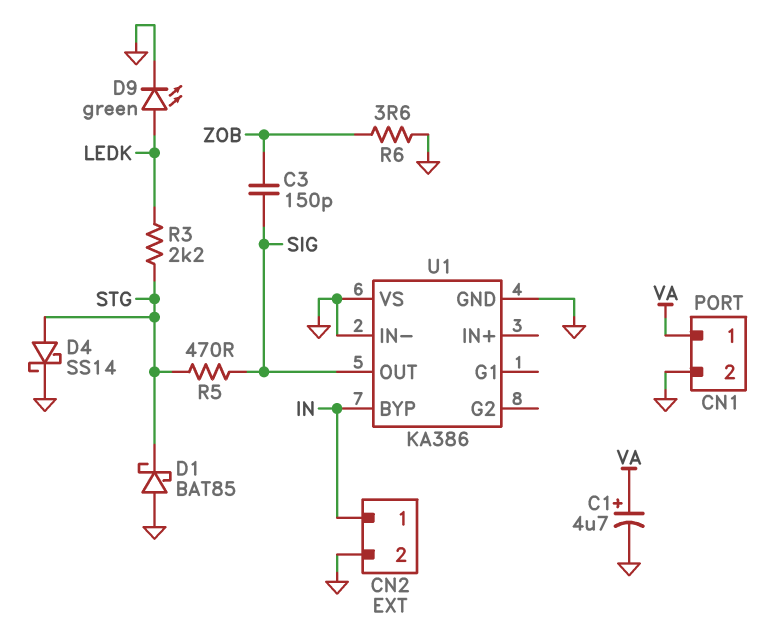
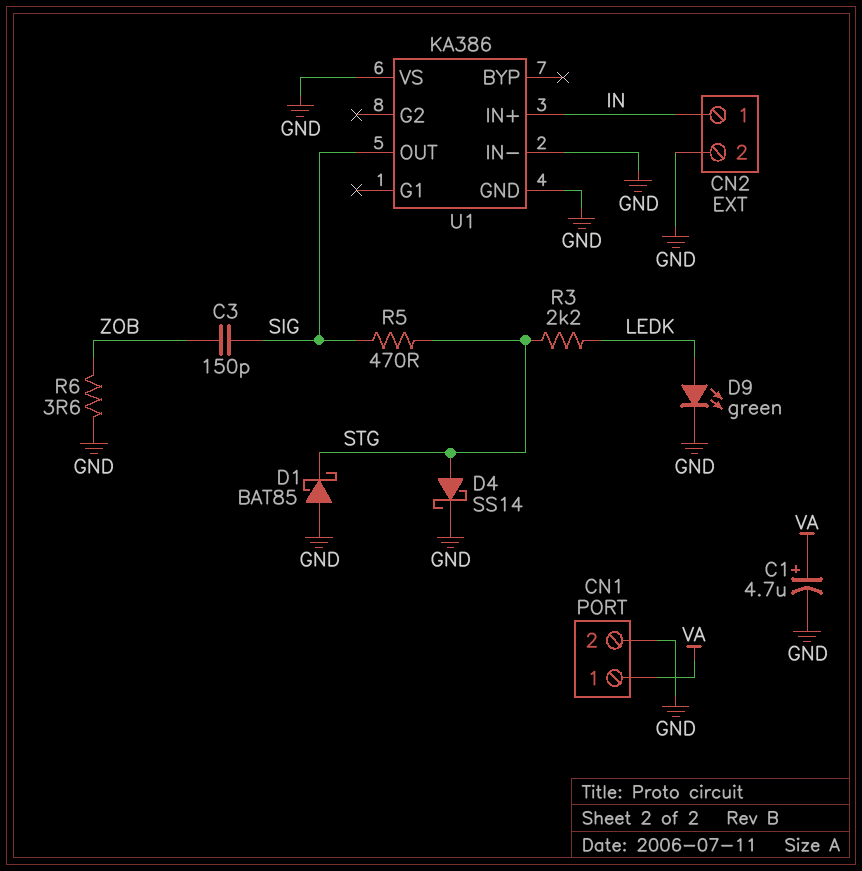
U1 pin BYP: IN -> none
U1 pin IN+: none -> IN

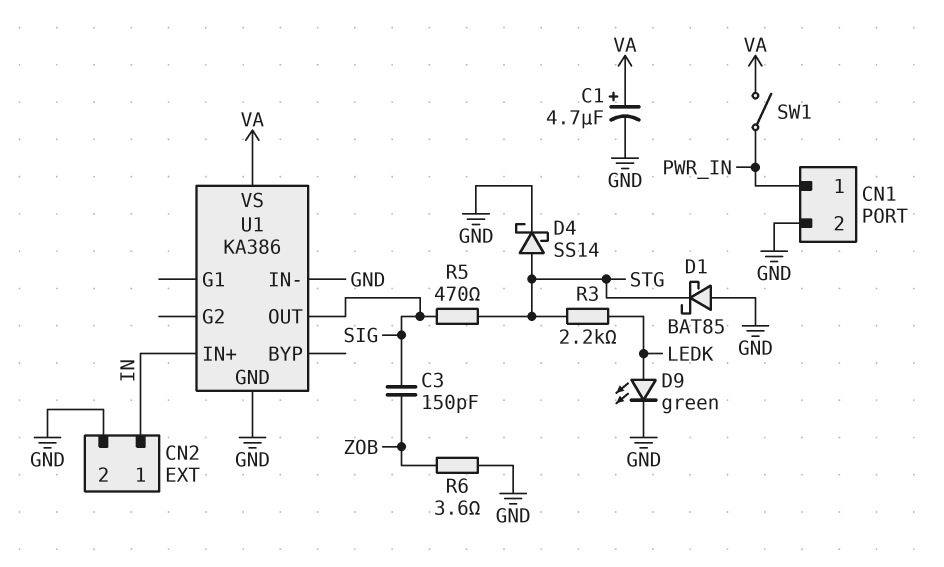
CN1 pin 1: VA -> PWR_IN
SW1: none -> switch (PWR_IN, VA)
U1 pin VS: GND -> VA

